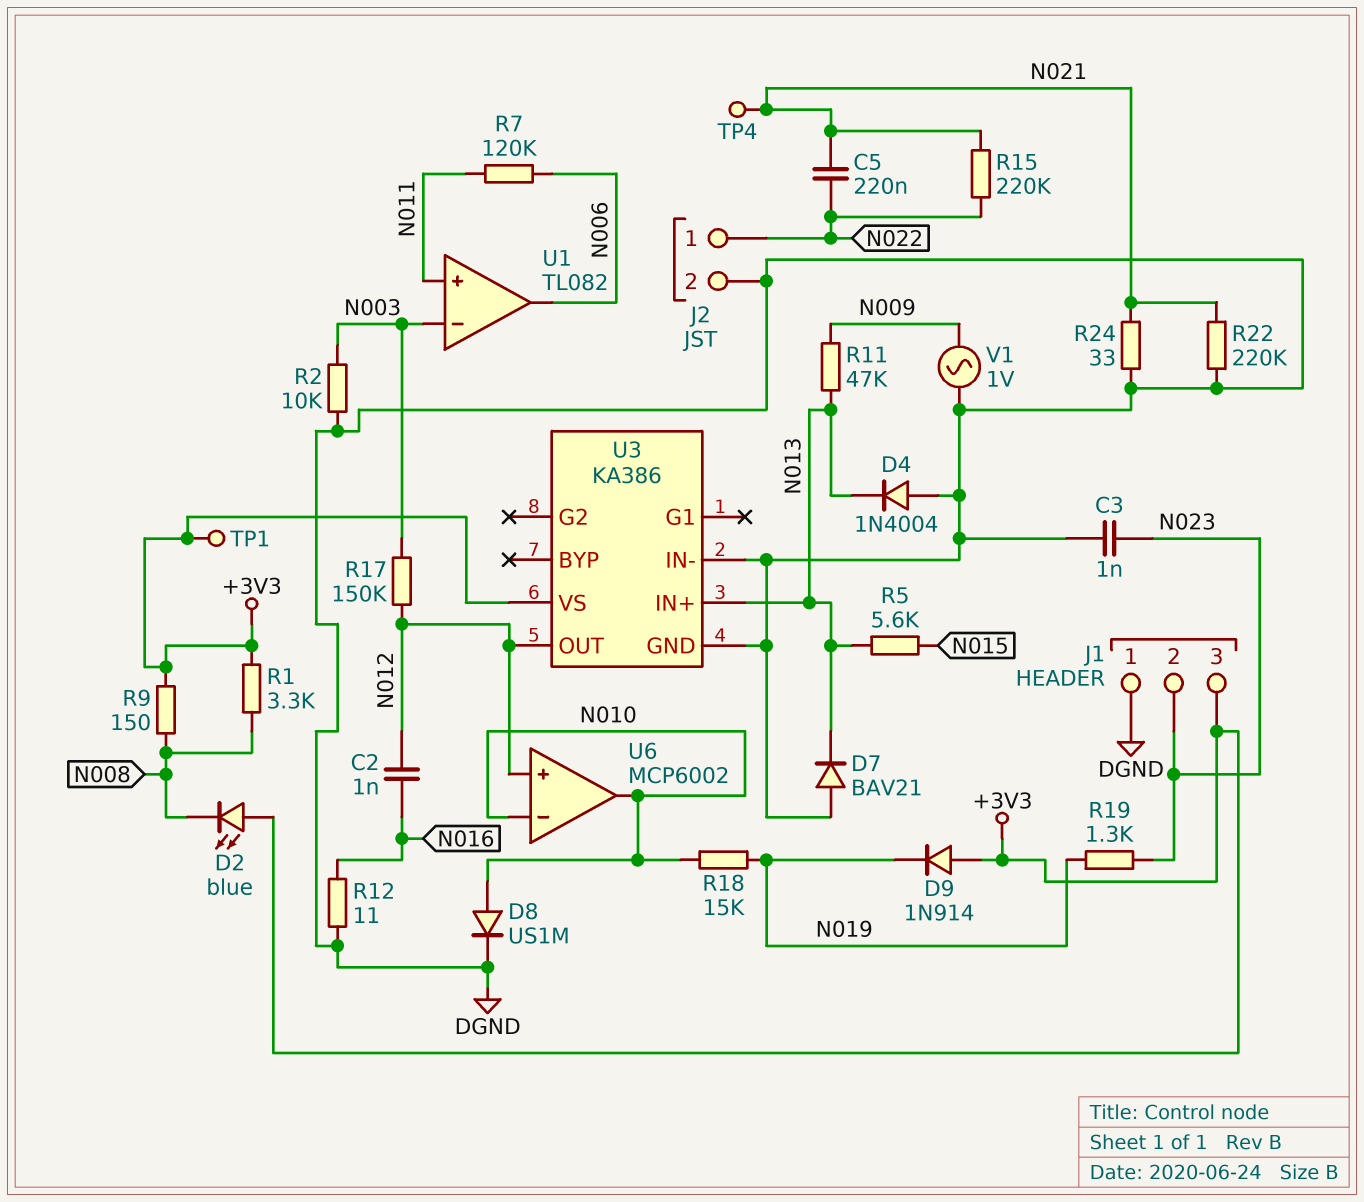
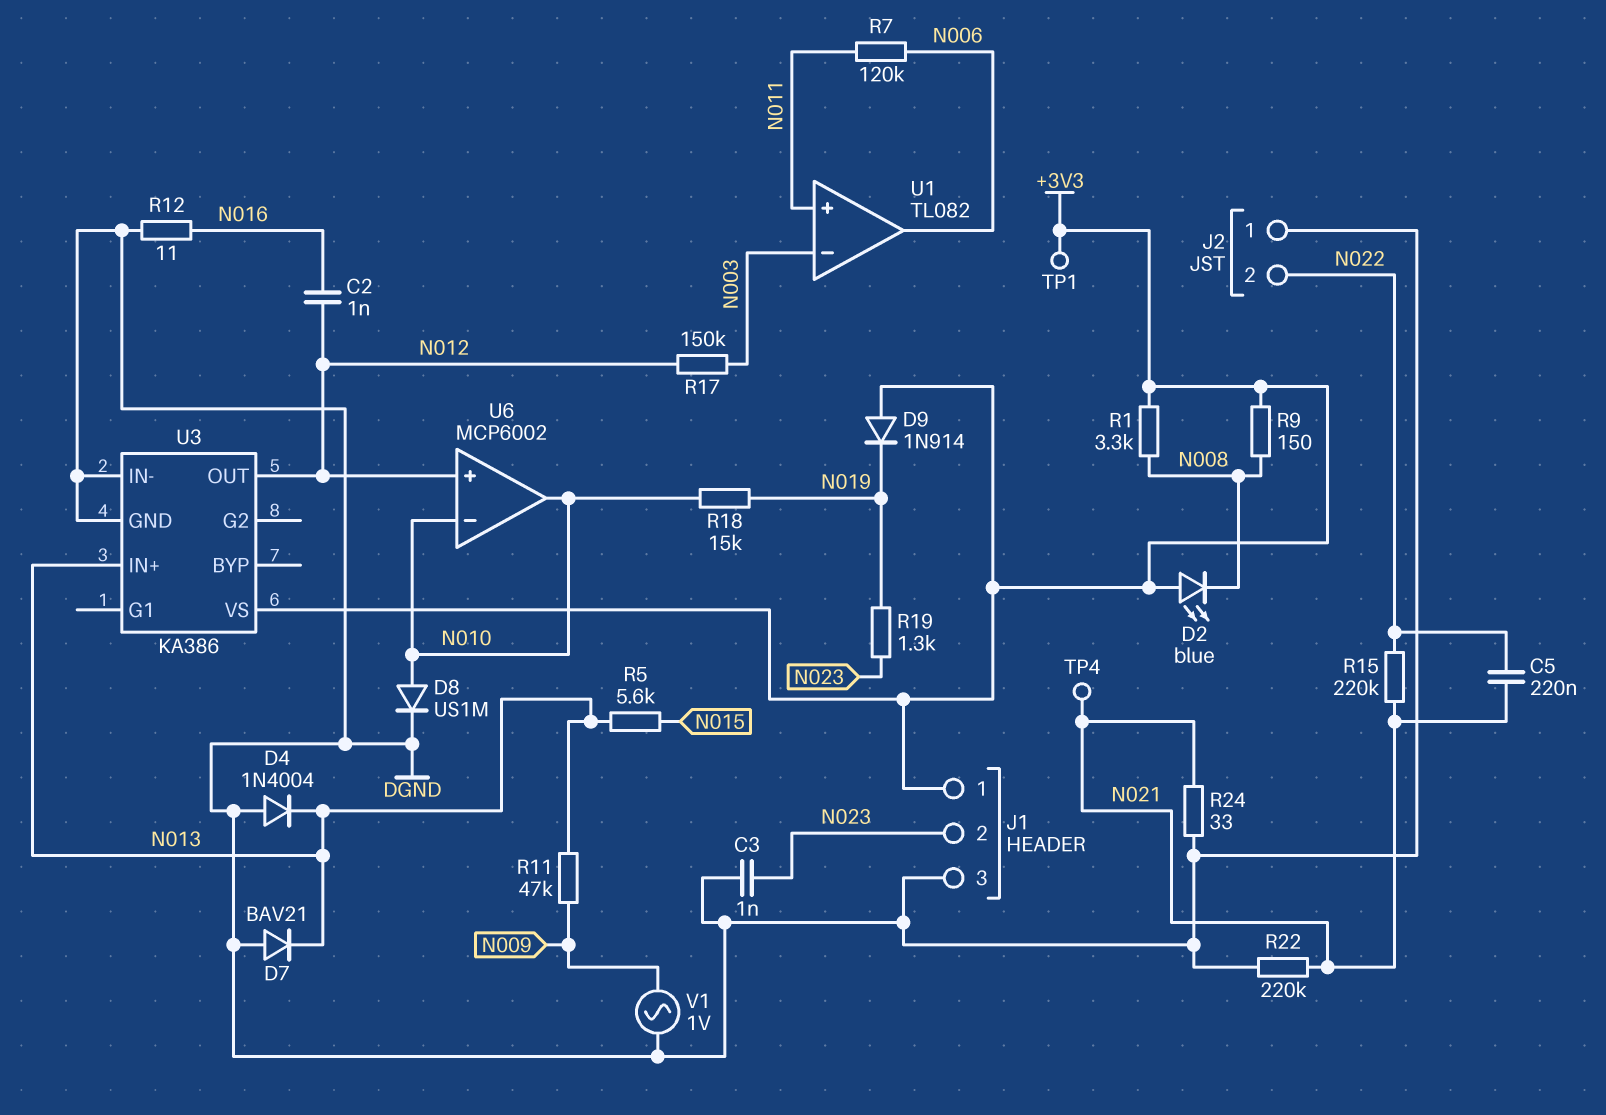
J1 pin 1: DGND -> +3V3
J1 pin 3: +3V3 -> DGND
J2 pin 1: N022 -> DGND
J2 pin 2: DGND -> N022
R2: 10k (DGND, N003) -> none

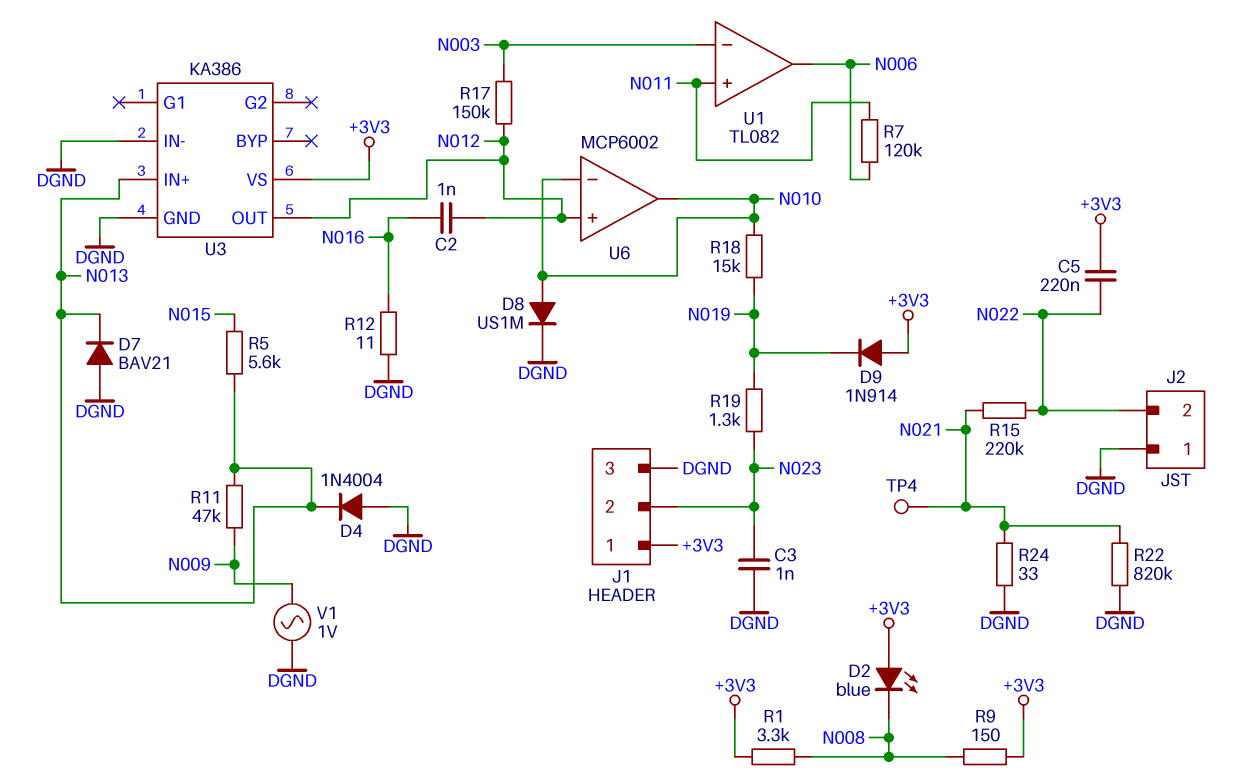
C5: 220nF (N021, N022) -> 220nF (+3V3, N022)
R22: 220k (DGND, N021) -> 820k (DGND, N021)
TP1: test point (+3V3) -> none

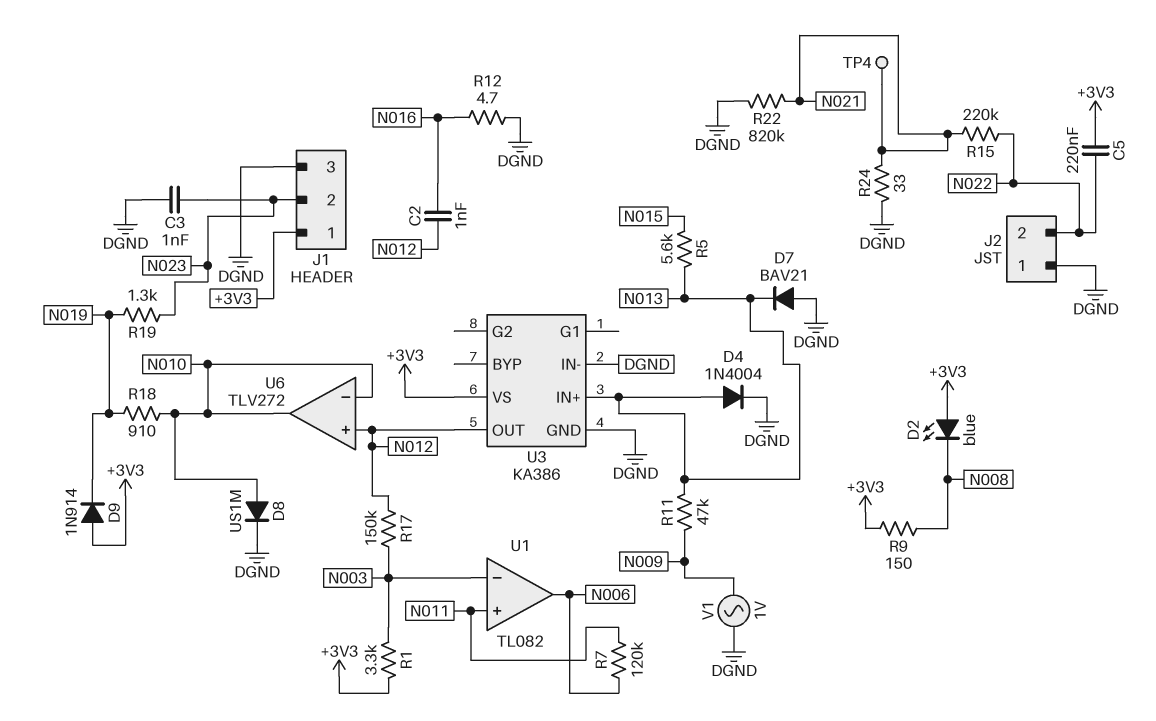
D4: diode 1N4004 (A DGND, K N013) -> diode 1N4004 (A N013, K DGND)
R1: 3.3k (+3V3, N008) -> 3.3k (+3V3, N003)
R12: 11 (DGND, N016) -> 4.7 (DGND, N016)
R18: 15k (N010, N019) -> 910 (N010, N019)
U6: MCP6002 -> TLV272

